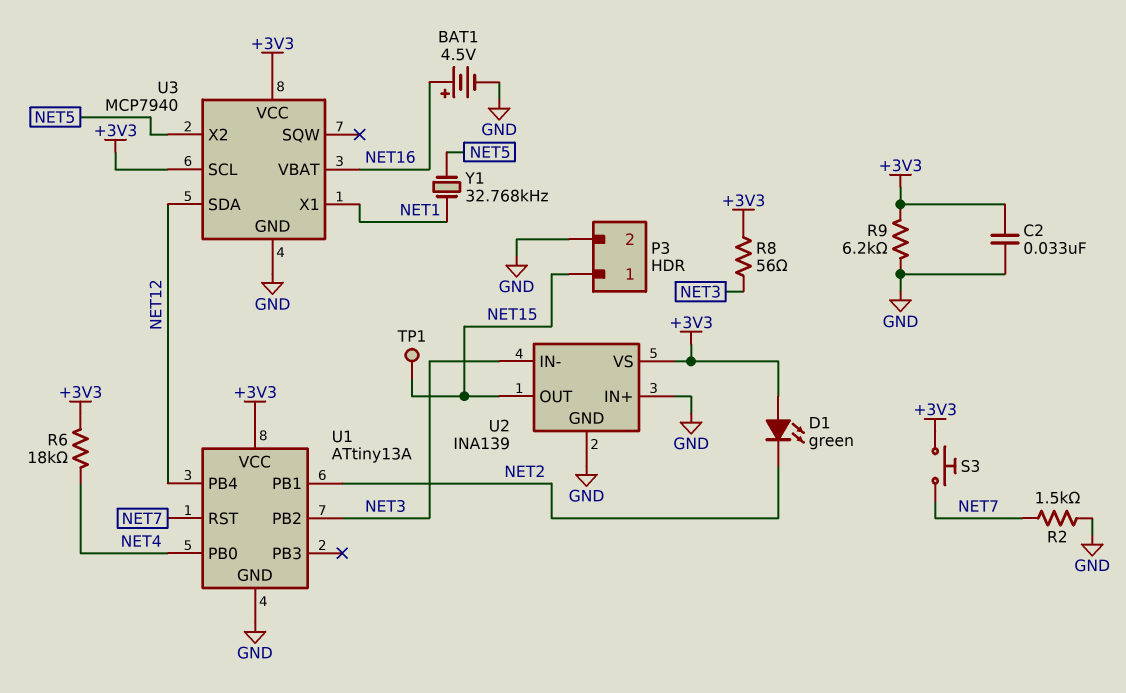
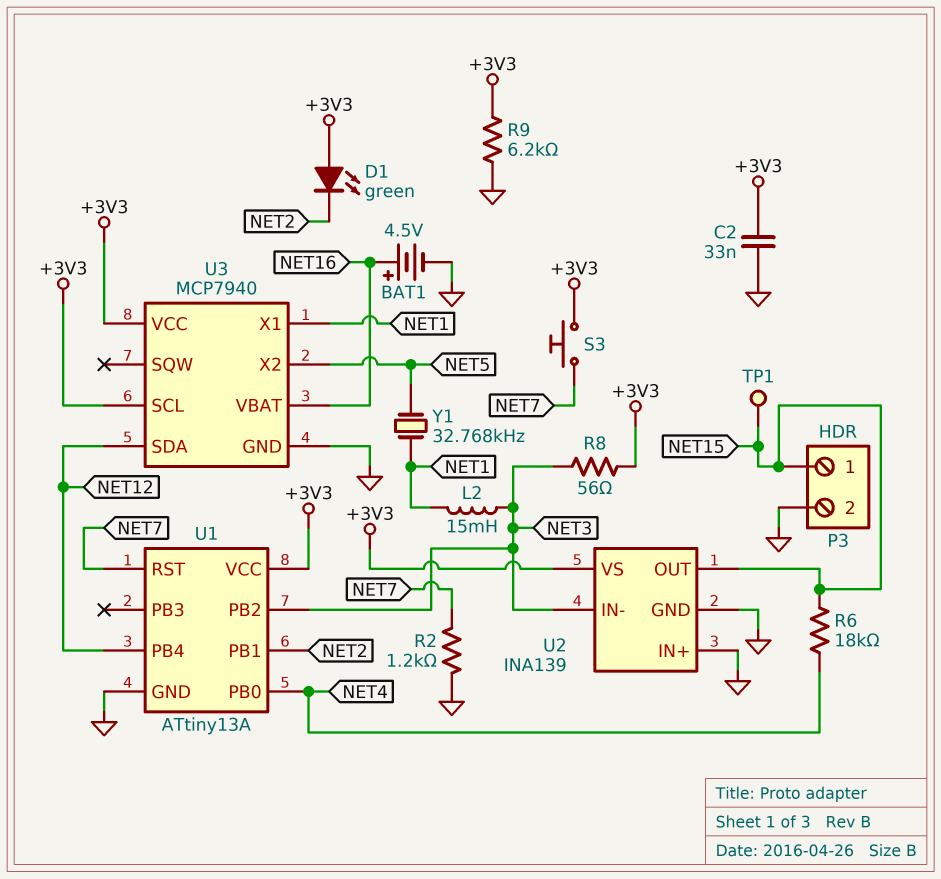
L2: none -> 15mH (NET1, NET3)
R2: 1.5k (GND, NET7) -> 1.2k (GND, NET7)
R6: 18k (+3V3, NET4) -> 18k (NET4, NET15)

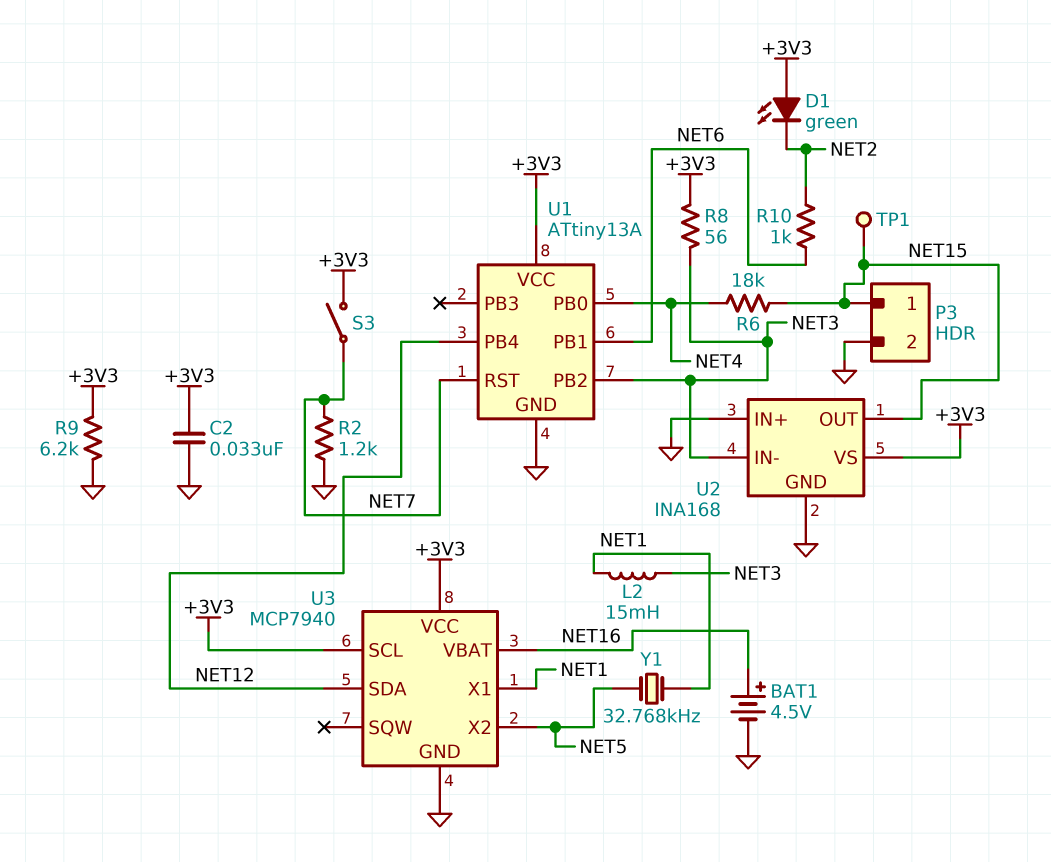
R10: none -> 1k (NET2, NET6)
S3: button (+3V3, NET7) -> switch (+3V3, NET7)
U1 pin PB1: NET2 -> NET6
U2: INA139 -> INA168

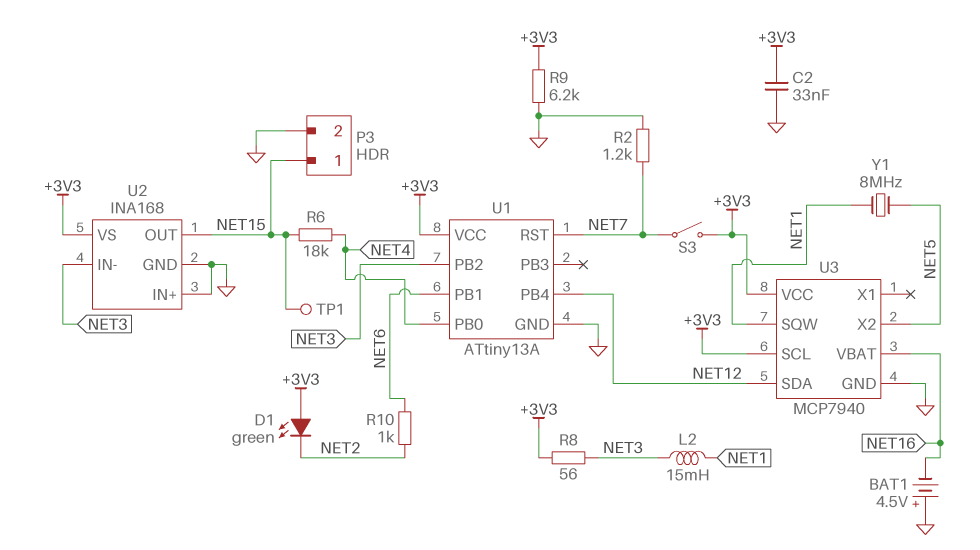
BAT1: 4.5V (plus NET16, minus GND) -> 4.5V (plus GND, minus NET16)
U3 pin SQW: none -> NET1
U3 pin X1: NET1 -> none
Y1: 32.768kHz (NET1, NET5) -> 8MHz (NET1, NET5)

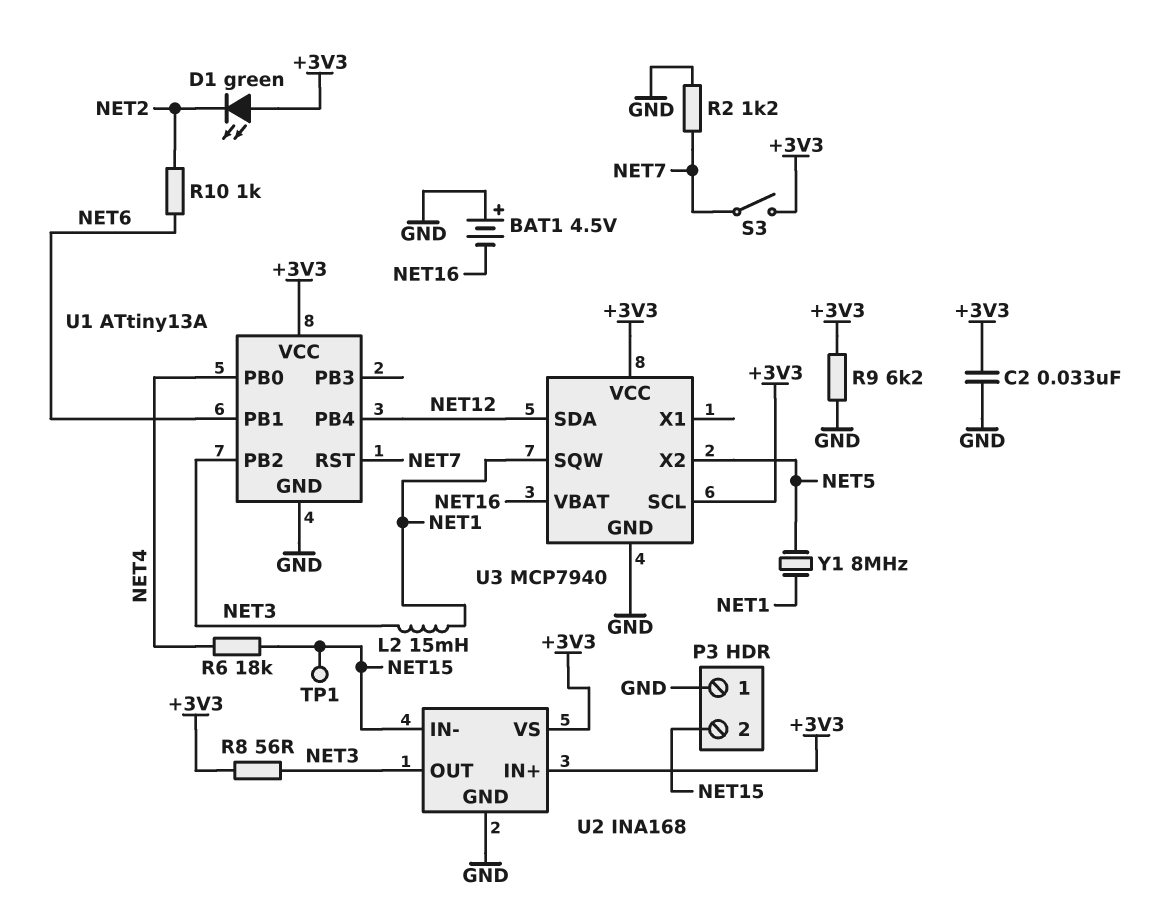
P3 pin 1: NET15 -> GND
P3 pin 2: GND -> NET15
U2 pin IN+: GND -> +3V3
U2 pin IN-: NET3 -> NET15
U2 pin OUT: NET15 -> NET3

